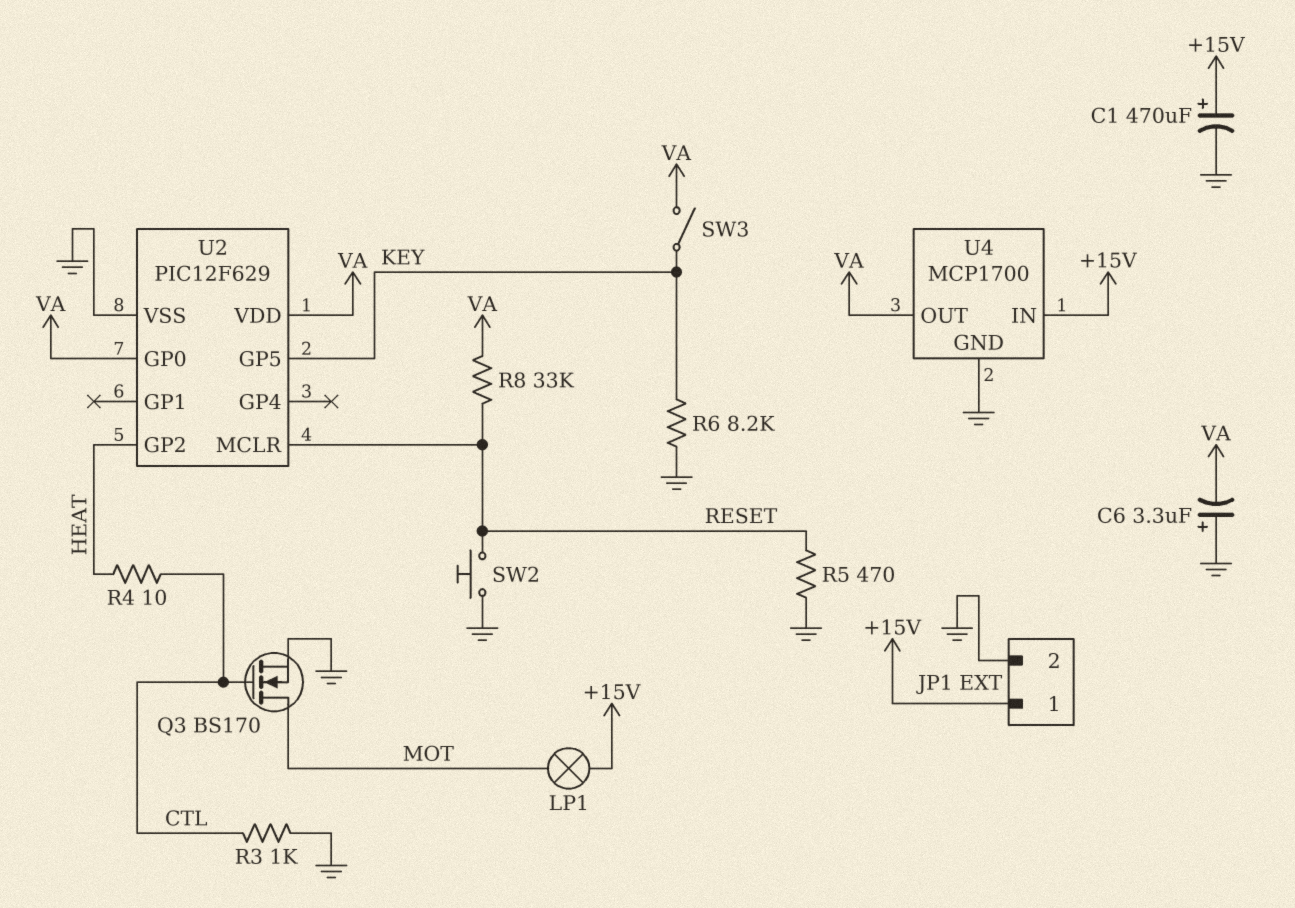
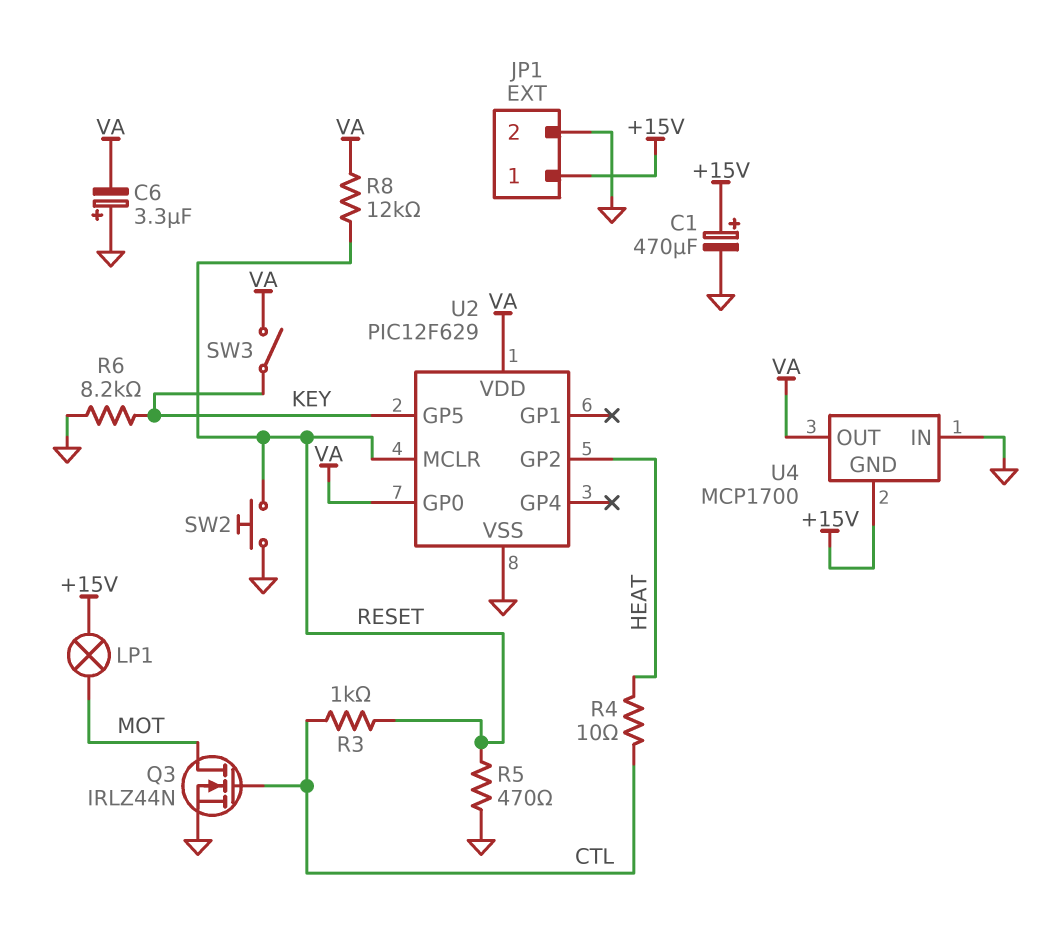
Q3: NMOS BS170 (G CTL, D MOT, S GND) -> NMOS IRLZ44N (G CTL, D MOT, S GND)
R3: 1k (CTL, GND) -> 1k (CTL, RESET)
R8: 33k (RESET, VA) -> 12k (RESET, VA)
U4 pin GND: GND -> +15V
U4 pin IN: +15V -> GND

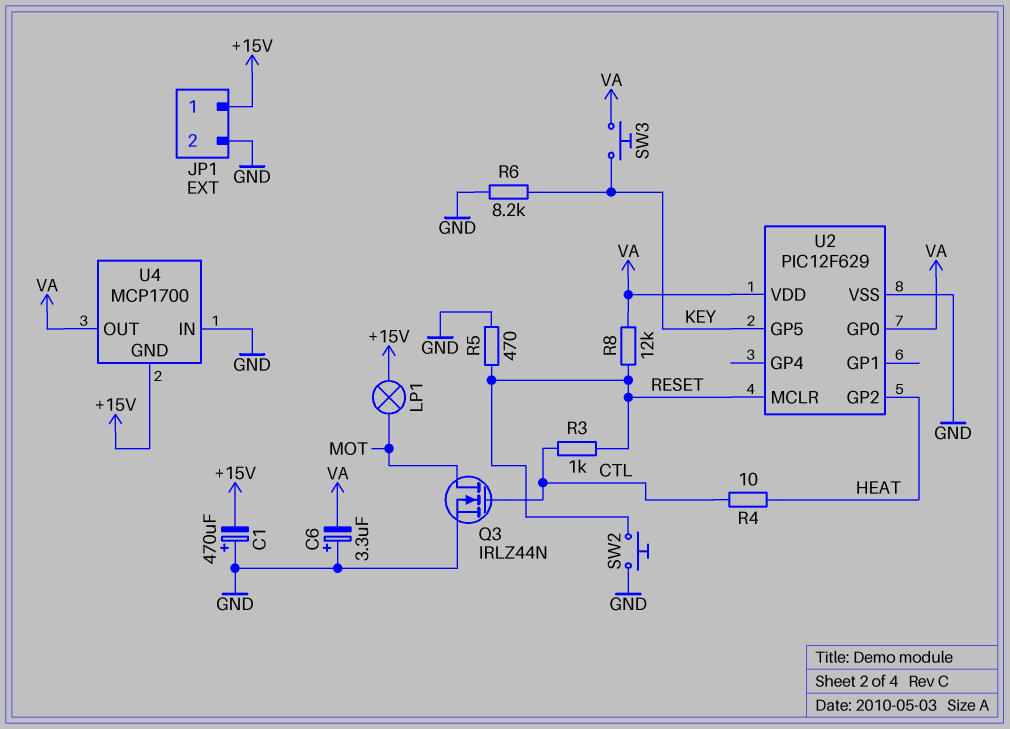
C1: 470uF (plus +15V, minus GND) -> 470uF (plus GND, minus +15V)
SW3: switch (KEY, VA) -> button (KEY, VA)

